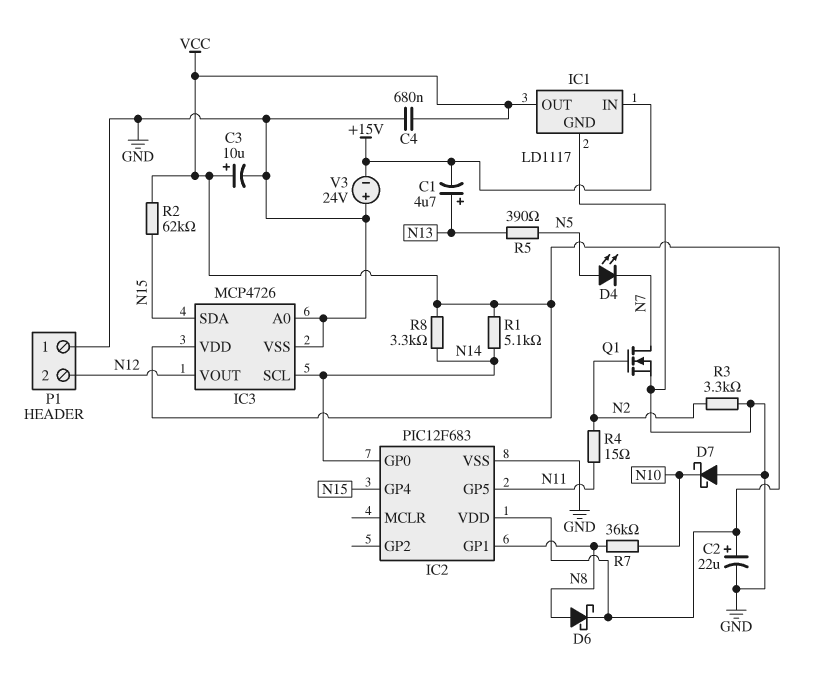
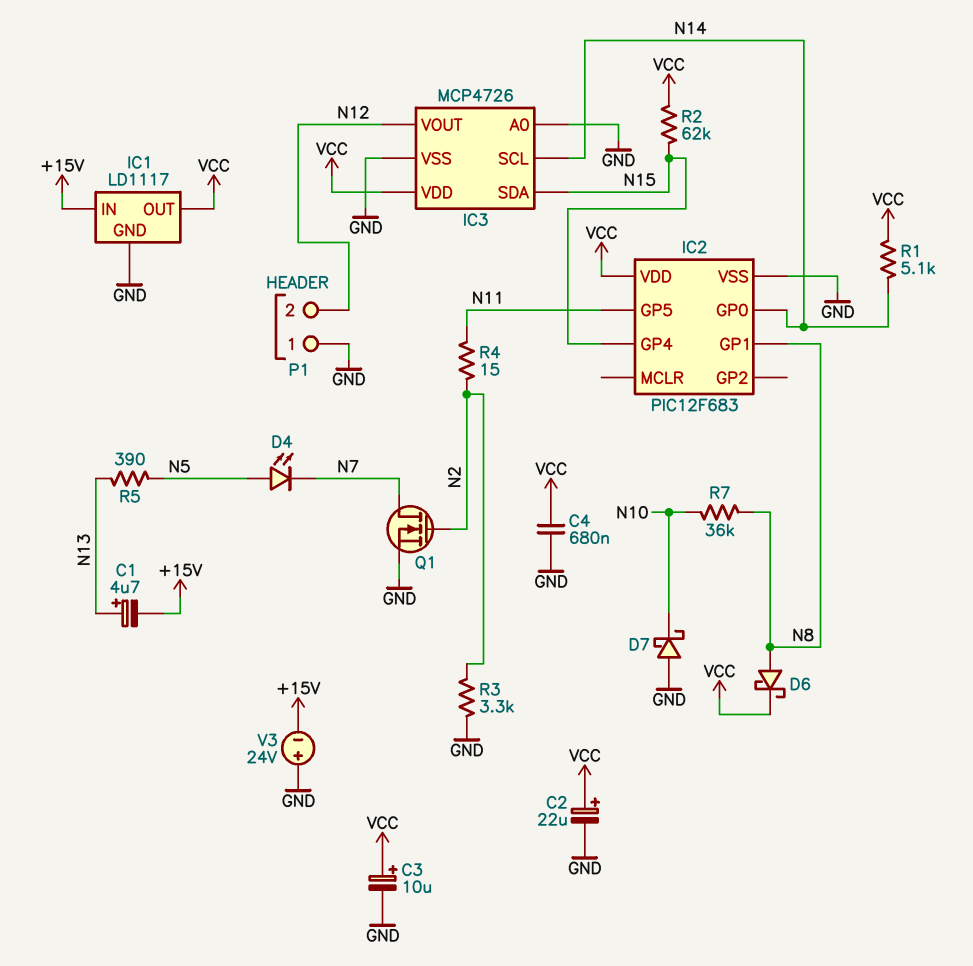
R8: 3.3k (N14, VCC) -> none

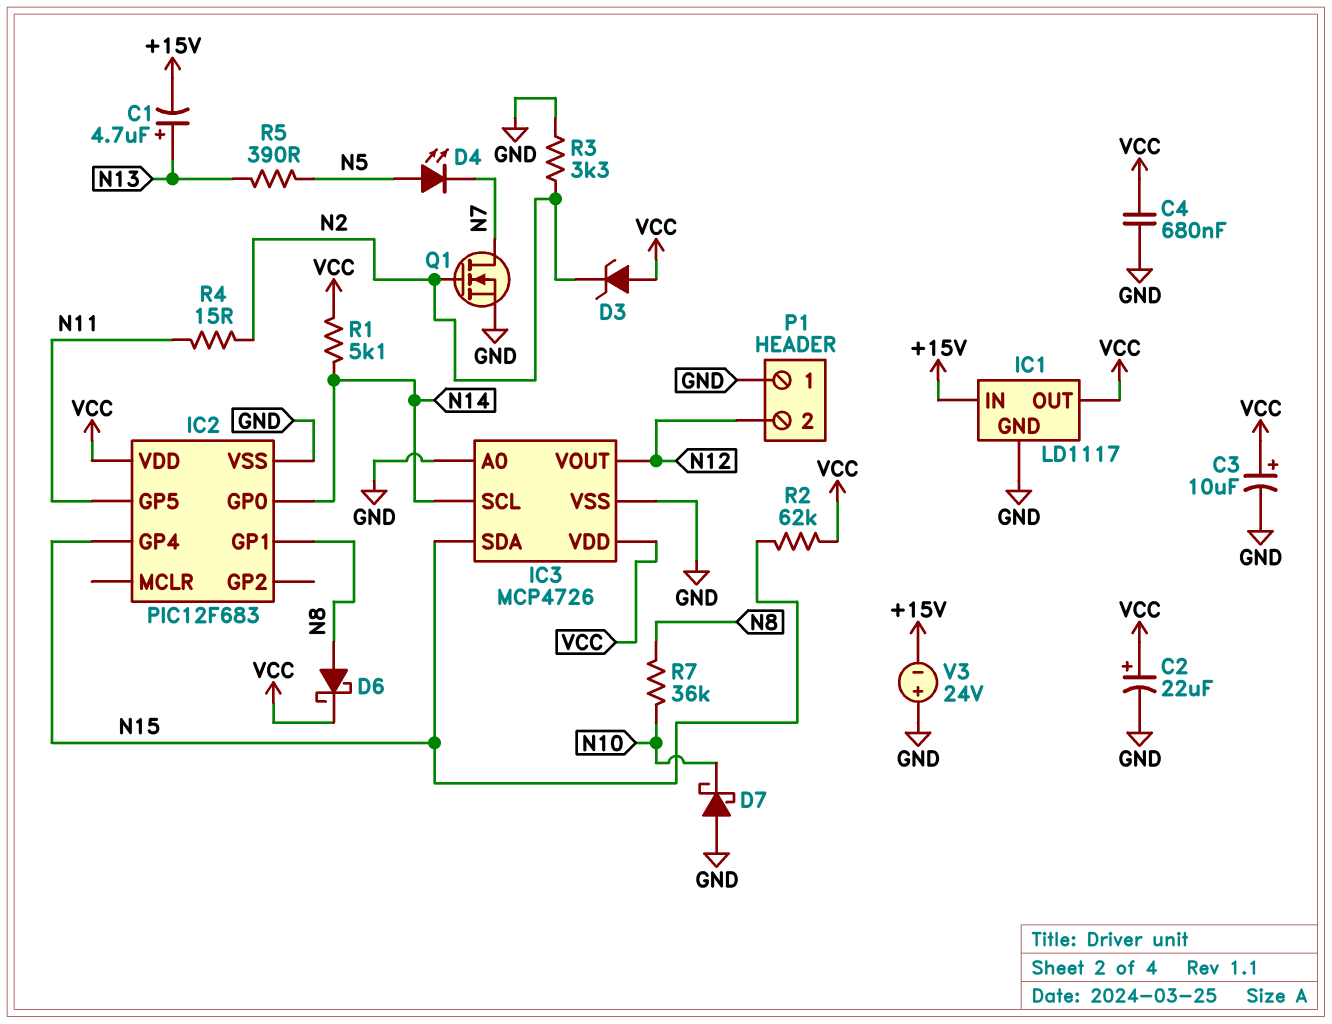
D3: none -> zener (A VCC, K N2)

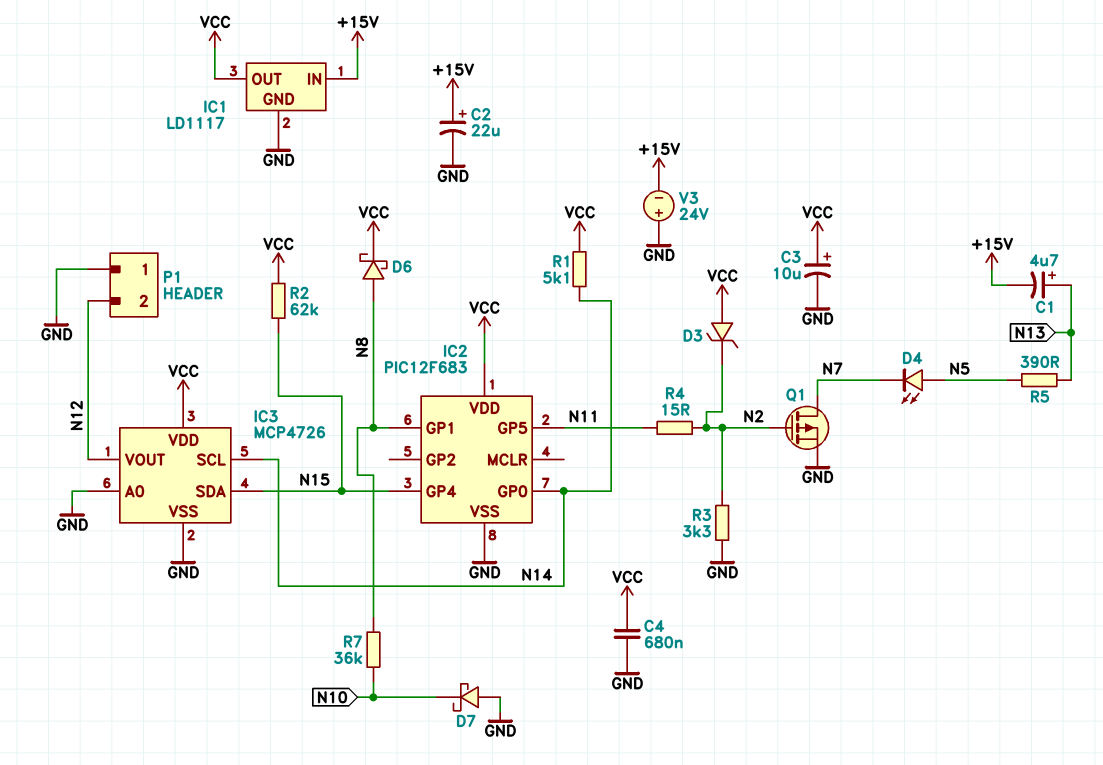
C2: 22uF (plus VCC, minus GND) -> 22uF (plus +15V, minus GND)
Q1: NMOS (G N2, D N7, S GND) -> PMOS (G N2, D N7, S GND)

